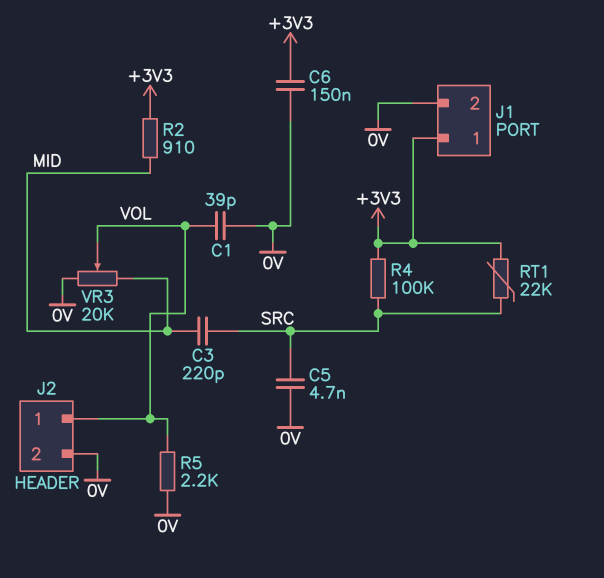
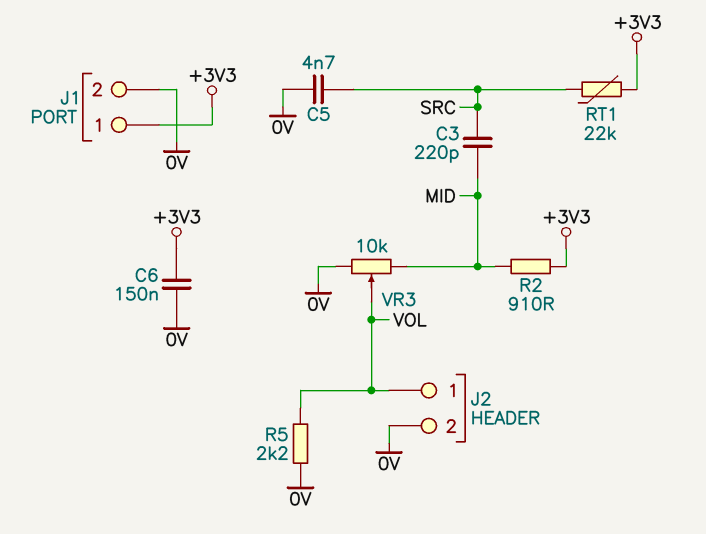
C1: 39pF (0V, VOL) -> none
R4: 100k (+3V3, SRC) -> none
VR3: 20k (0V, MID, wiper VOL) -> 10k (0V, MID, wiper VOL)

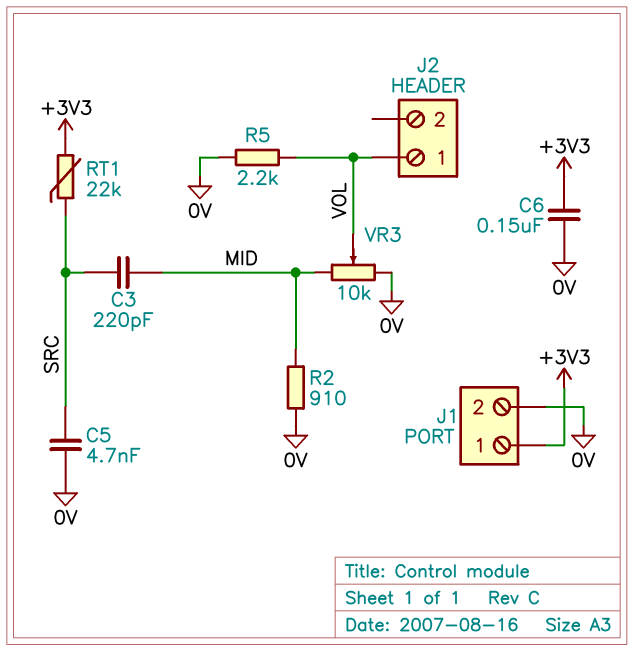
J2 pin 2: 0V -> none
R2: 910 (+3V3, MID) -> 910 (0V, MID)

